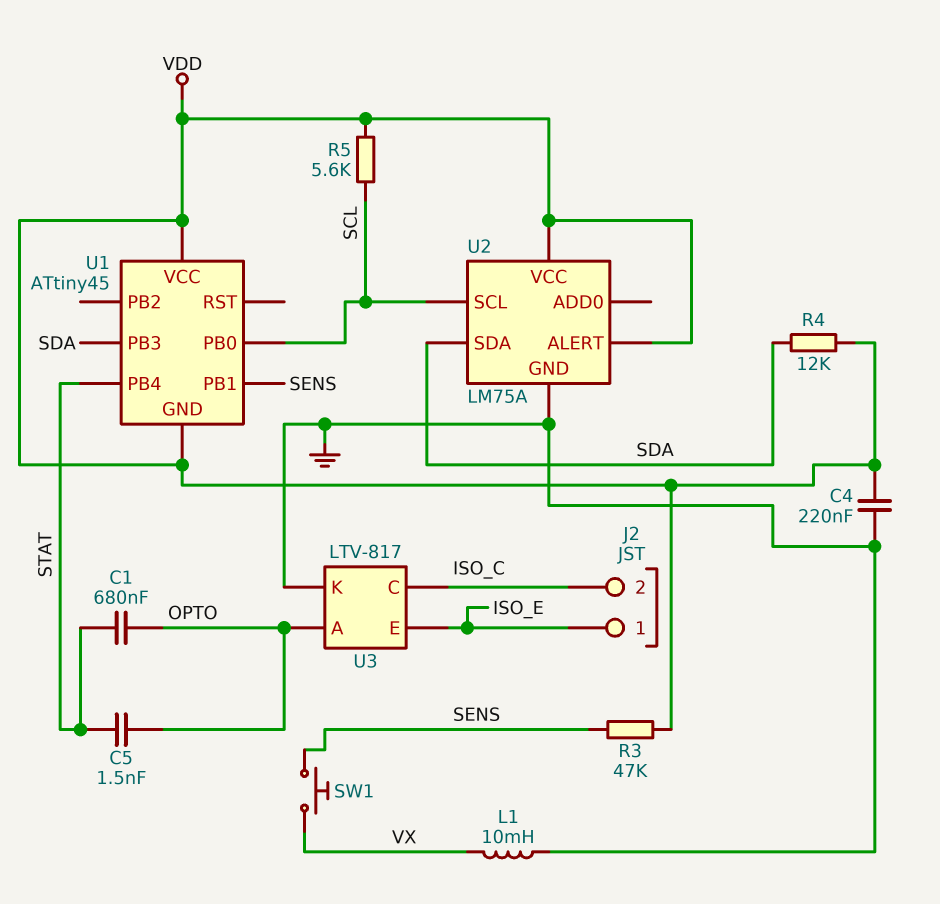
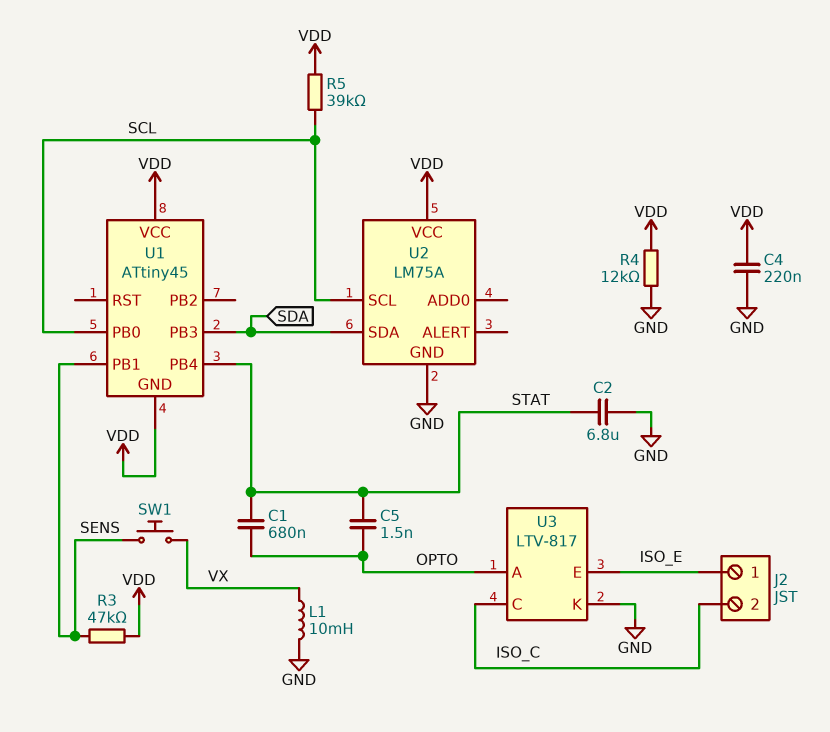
C2: none -> 6.8uF (GND, STAT)
R4: 12k (SDA, VDD) -> 12k (GND, VDD)
R5: 5.6k (SCL, VDD) -> 39k (SCL, VDD)
U2 pin ALERT: VDD -> none

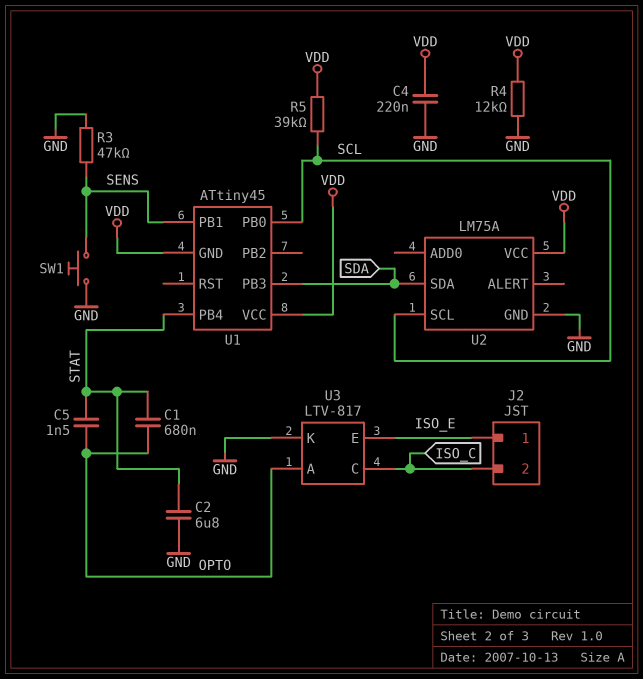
L1: 10mH (GND, VX) -> none
R3: 47k (SENS, VDD) -> 47k (GND, SENS)
SW1: button (SENS, VX) -> button (GND, SENS)

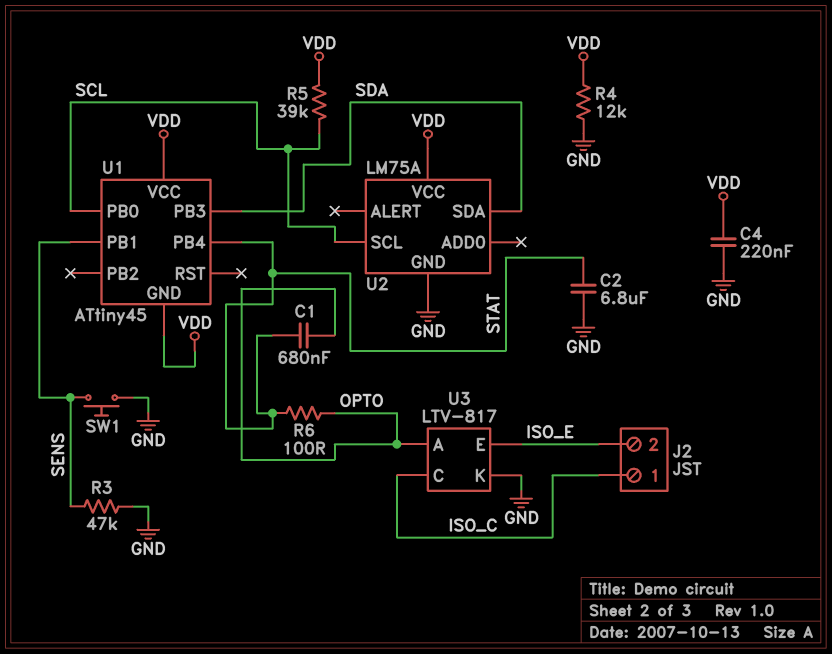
C5: 1.5nF (OPTO, STAT) -> none
J2 pin 1: ISO_E -> ISO_C
J2 pin 2: ISO_C -> ISO_E
R6: none -> 100 (OPTO, STAT)

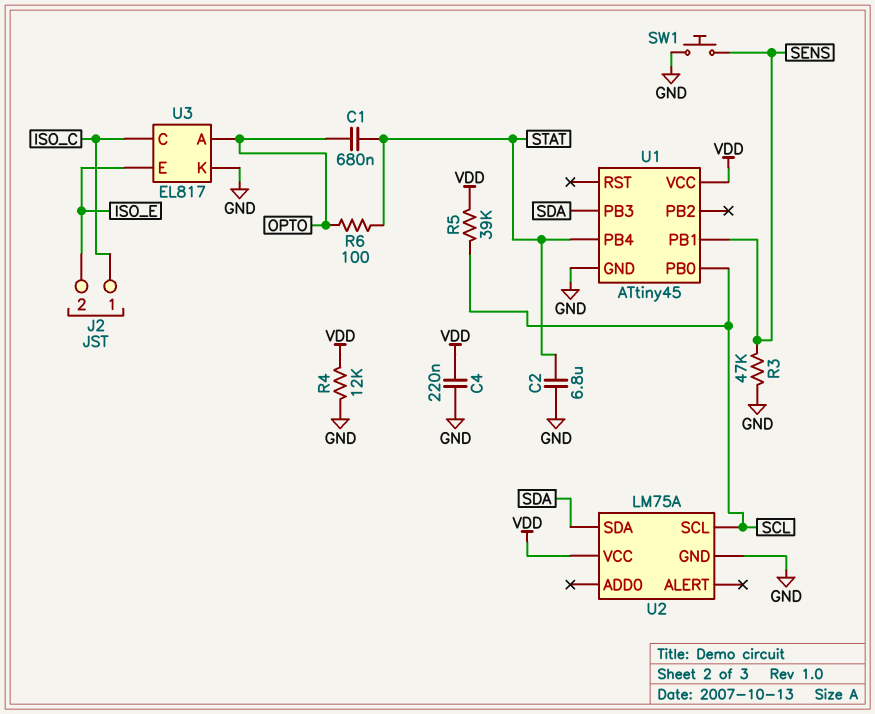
U1 pin GND: VDD -> GND
U3: LTV-817 -> EL817

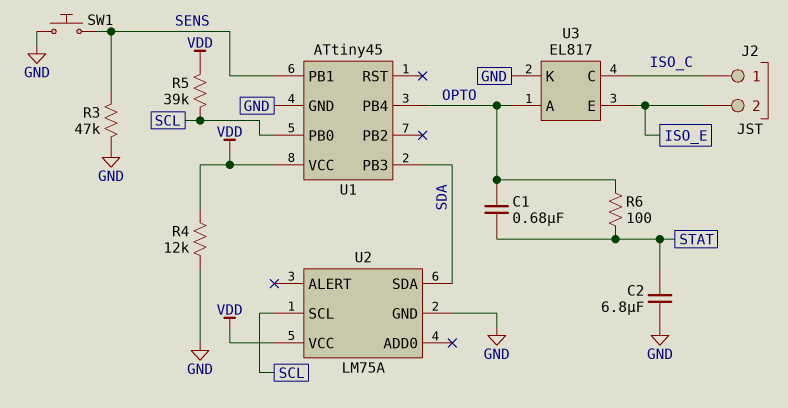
C4: 220nF (GND, VDD) -> none
U1 pin PB4: STAT -> OPTO

